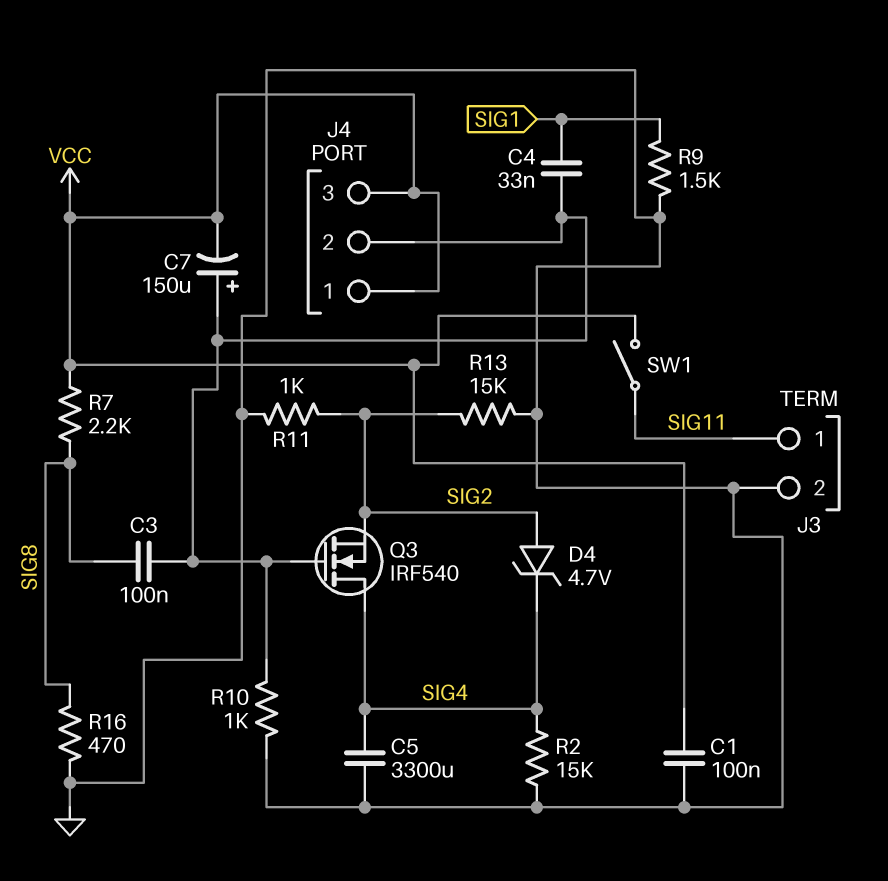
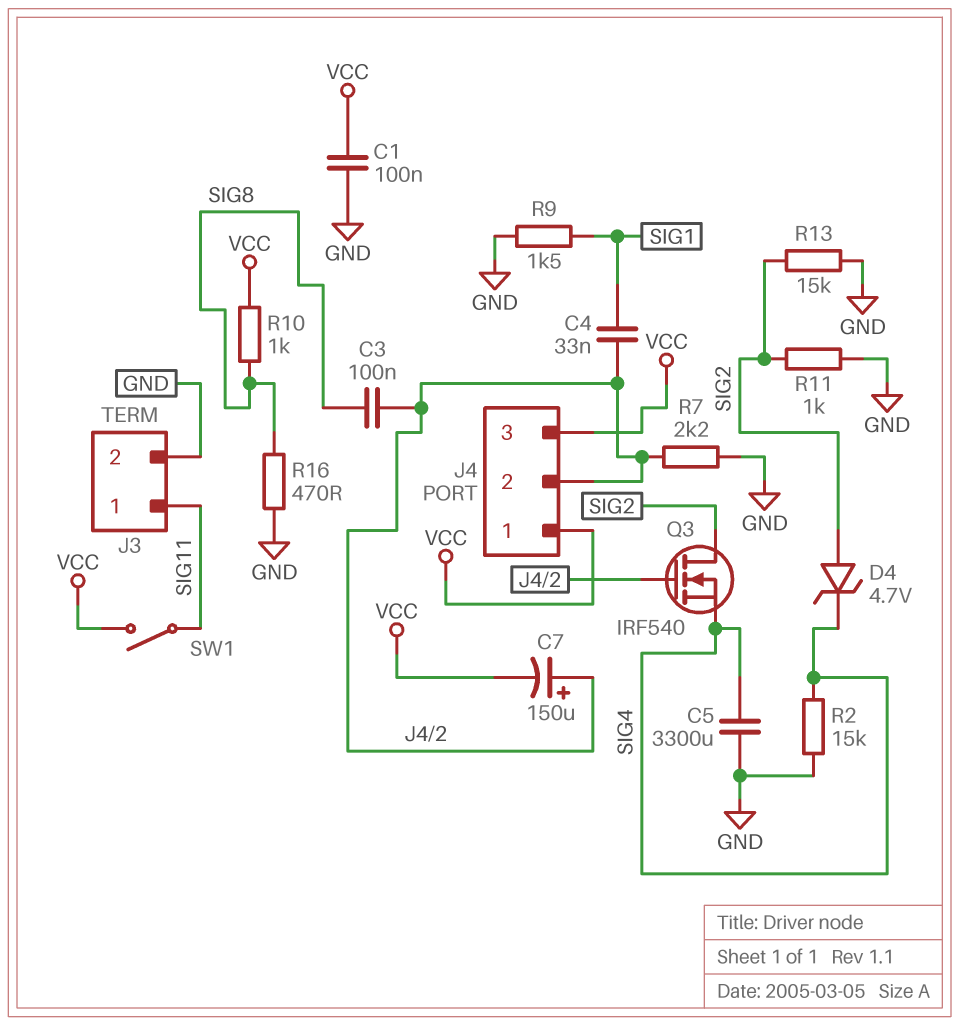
Q3: NMOS IRF540 (G J4/2, D SIG4, S SIG2) -> NMOS IRF540 (G J4/2, D SIG2, S SIG4)
R7: 2.2k (SIG8, VCC) -> 2.2k (GND, J4/2)
R10: 1k (GND, J4/2) -> 1k (SIG8, VCC)

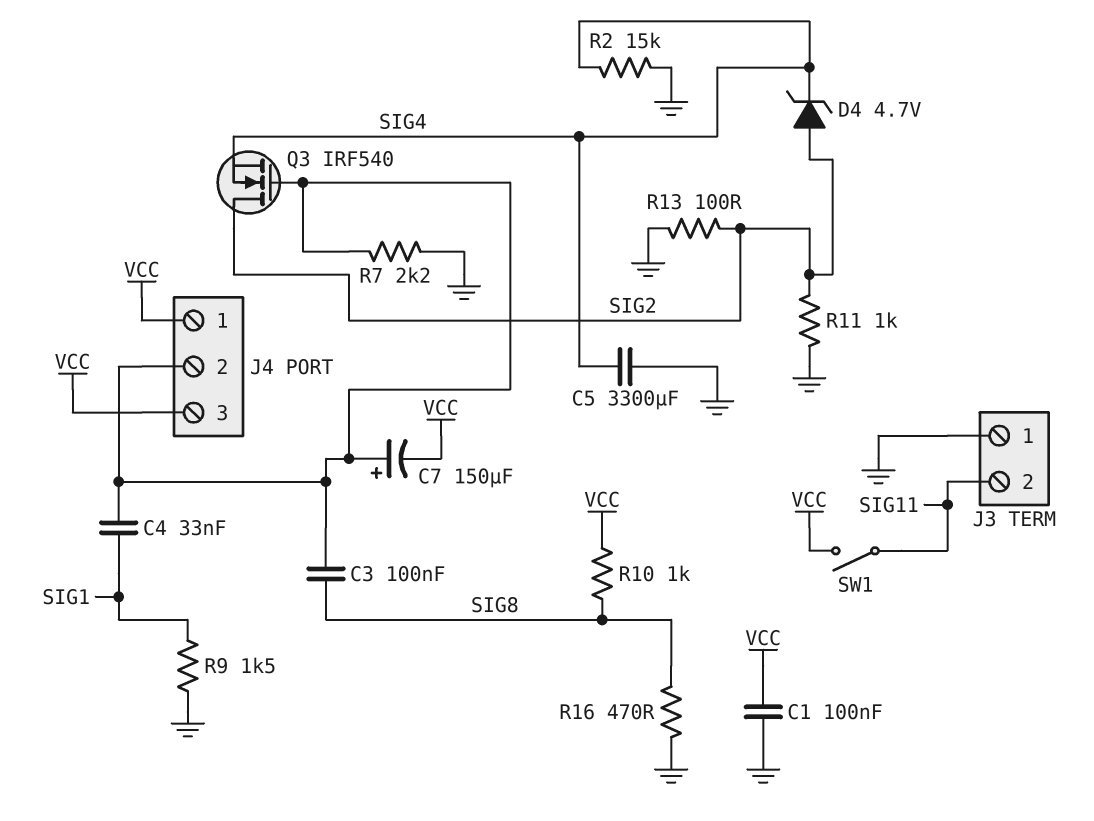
J3 pin 1: SIG11 -> GND
J3 pin 2: GND -> SIG11
R13: 15k (GND, SIG2) -> 100 (GND, SIG2)

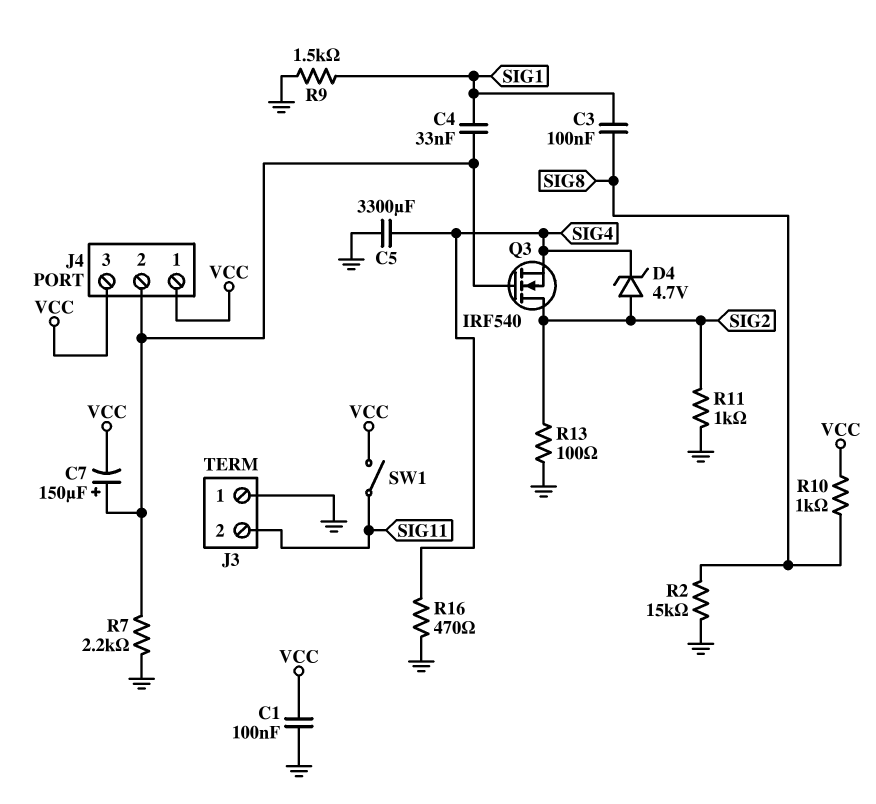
C3: 100nF (J4/2, SIG8) -> 100nF (SIG1, SIG8)
R2: 15k (GND, SIG4) -> 15k (GND, SIG8)
R16: 470 (GND, SIG8) -> 470 (GND, SIG4)

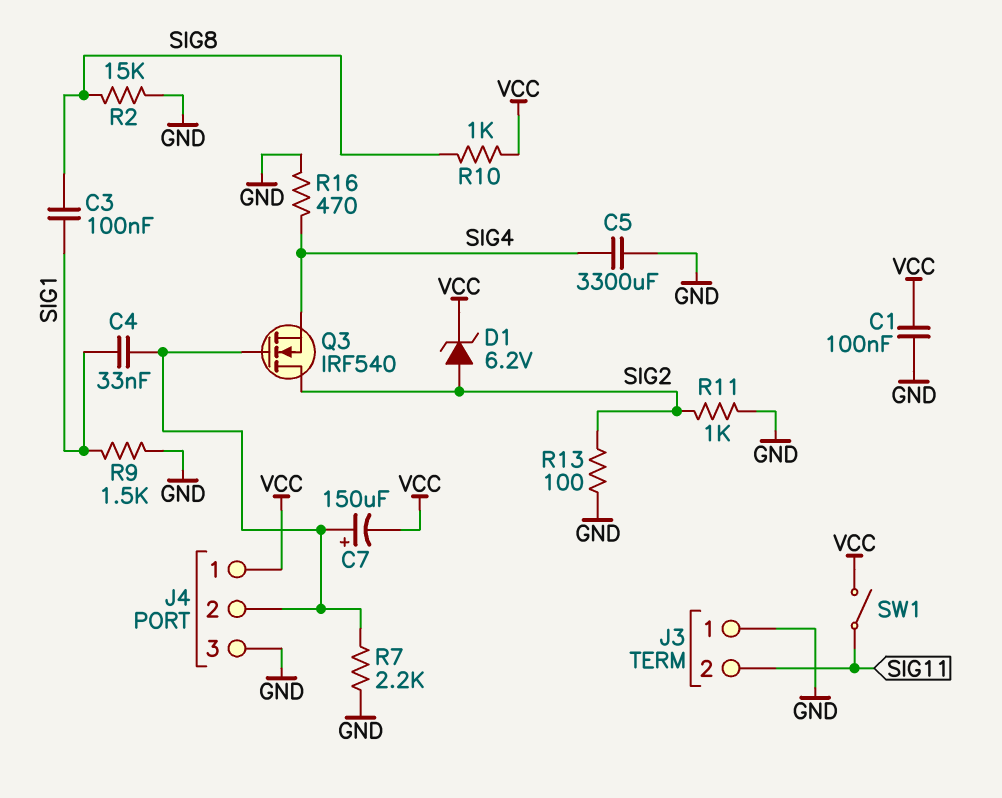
D1: none -> zener 6.2V (A SIG2, K VCC)
D4: zener 4.7V (A SIG2, K SIG4) -> none
J4 pin 3: VCC -> GND

